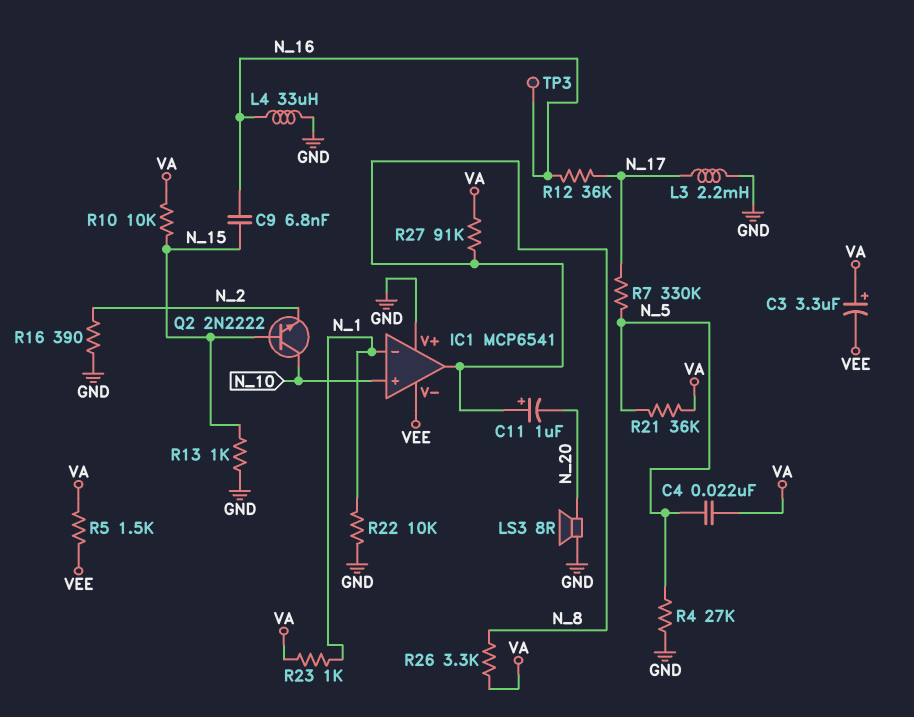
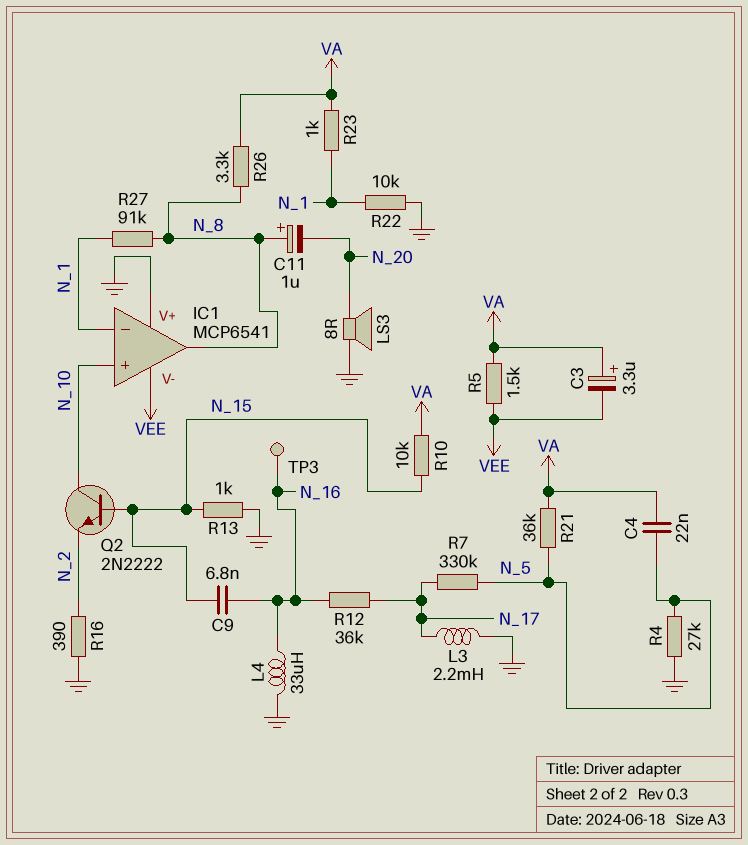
R27: 91k (N_8, VA) -> 91k (N_1, N_8)

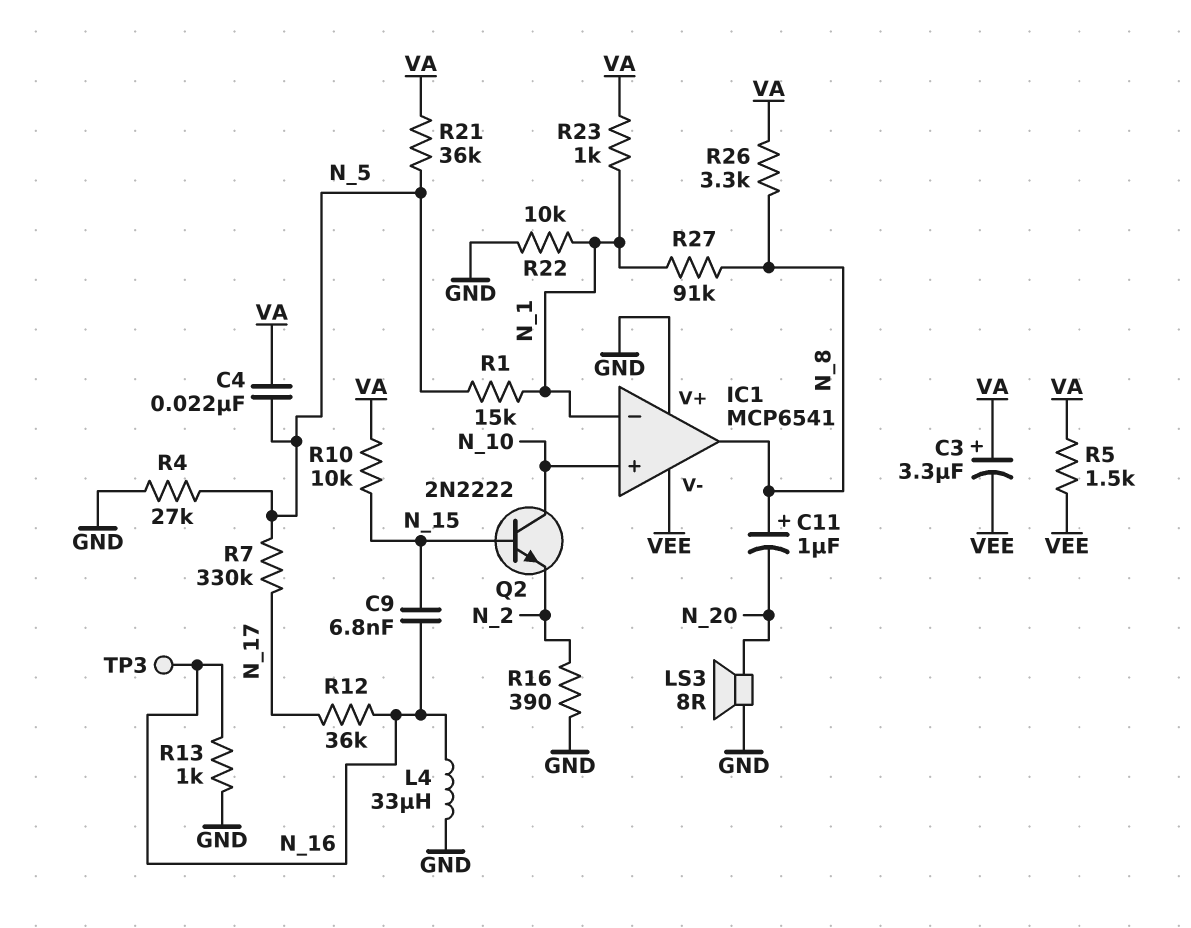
L3: 2.2mH (GND, N_17) -> none
R1: none -> 15k (N_1, N_5)
R13: 1k (GND, N_15) -> 1k (GND, N_16)

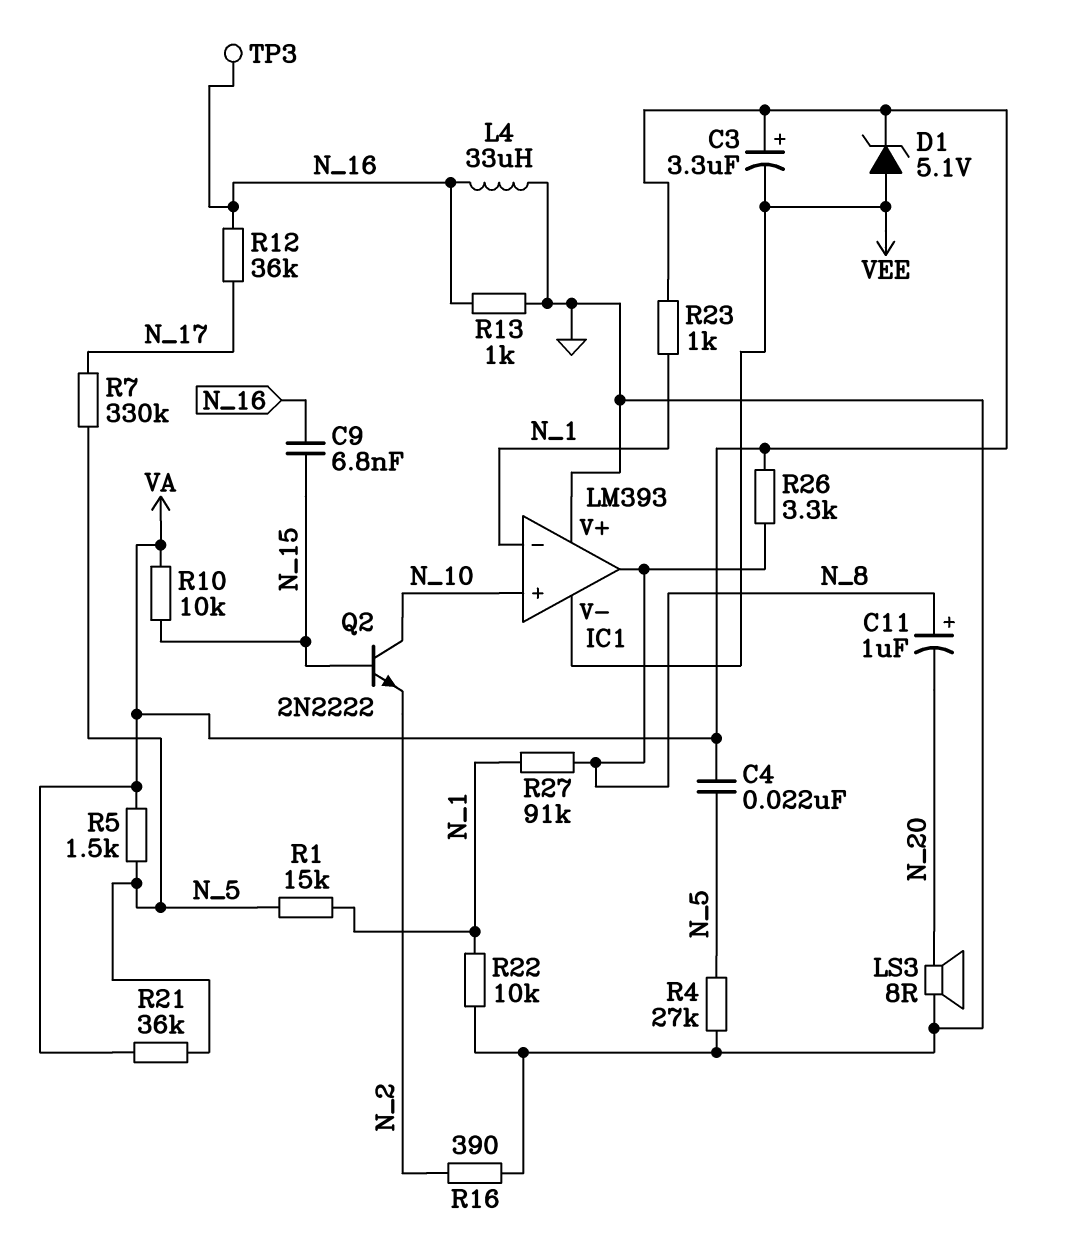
D1: none -> zener 5.1V (A VEE, K VA)
IC1: MCP6541 -> LM393
R5: 1.5k (VA, VEE) -> 1.5k (N_5, VA)

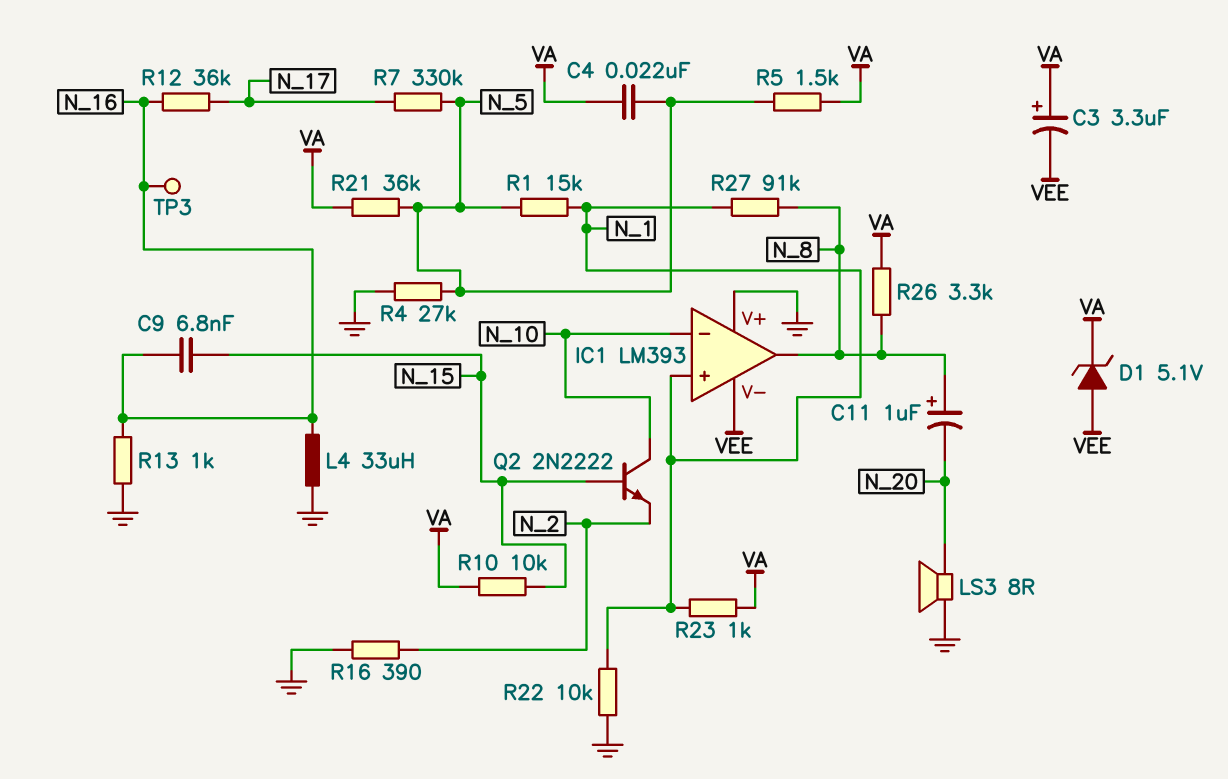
IC1 pin in+: N_10 -> N_1
IC1 pin in-: N_1 -> N_10

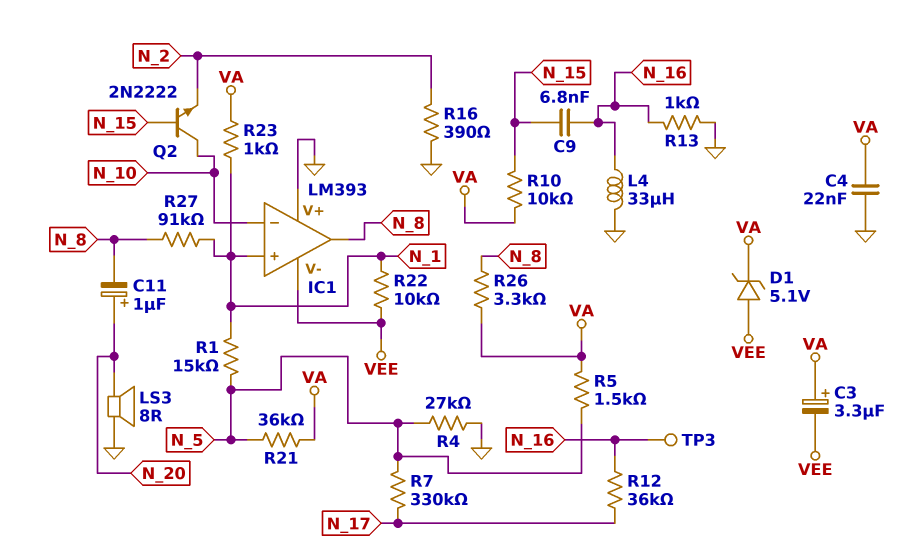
C4: 22nF (N_5, VA) -> 22nF (GND, VA)
C11: 1uF (plus N_8, minus N_20) -> 1uF (plus N_20, minus N_8)
R22: 10k (GND, N_1) -> 10k (N_1, VEE)

